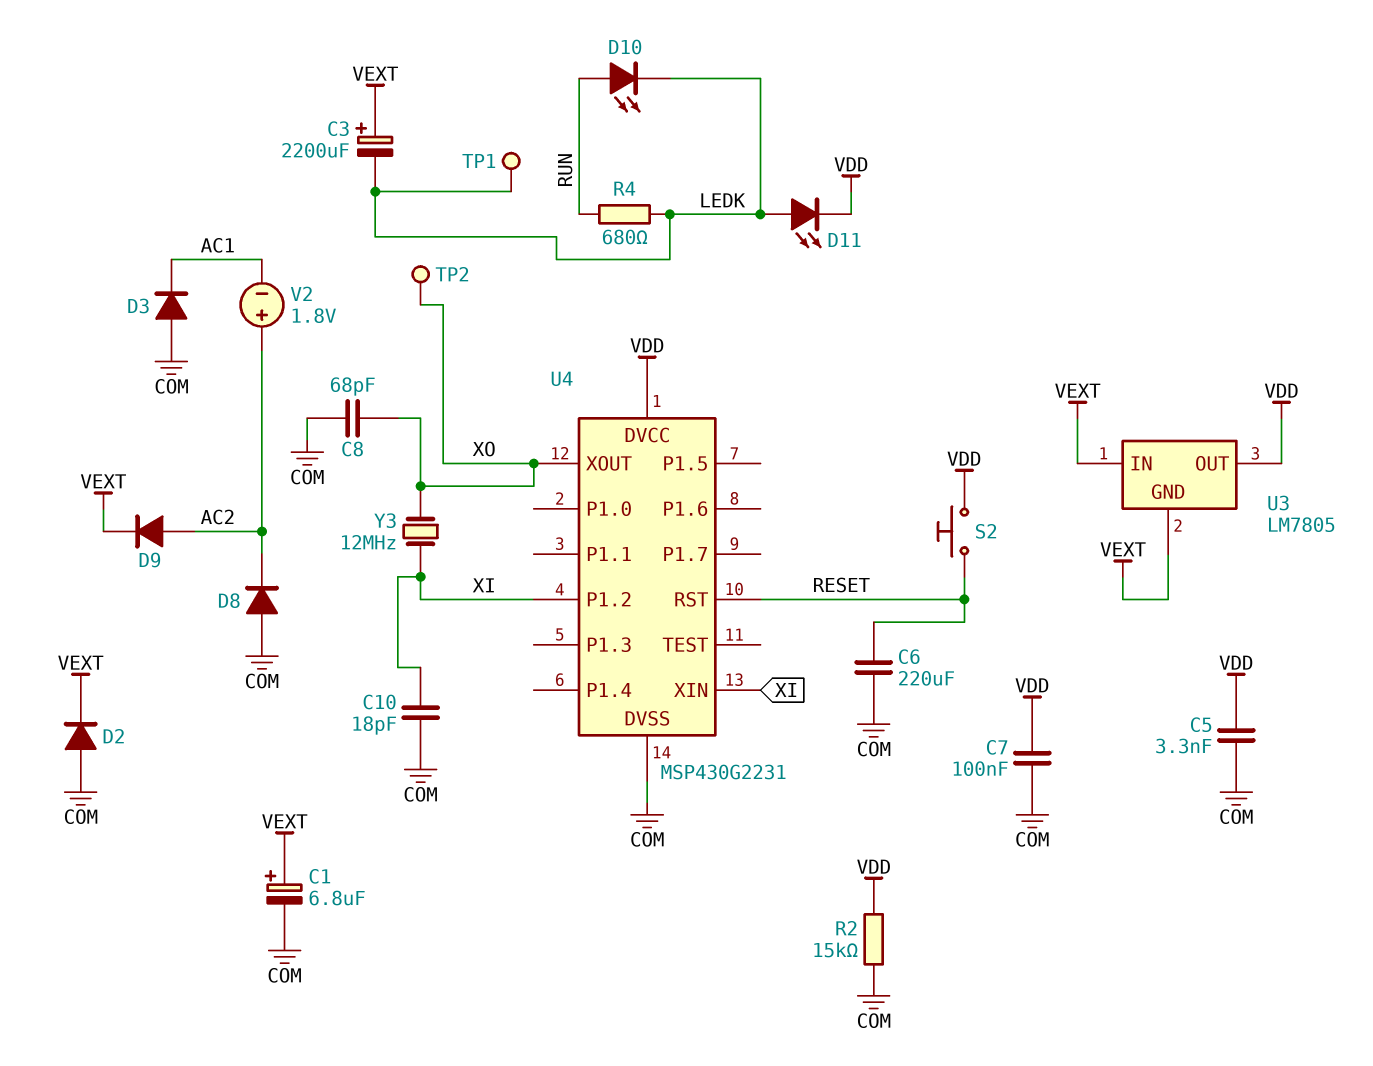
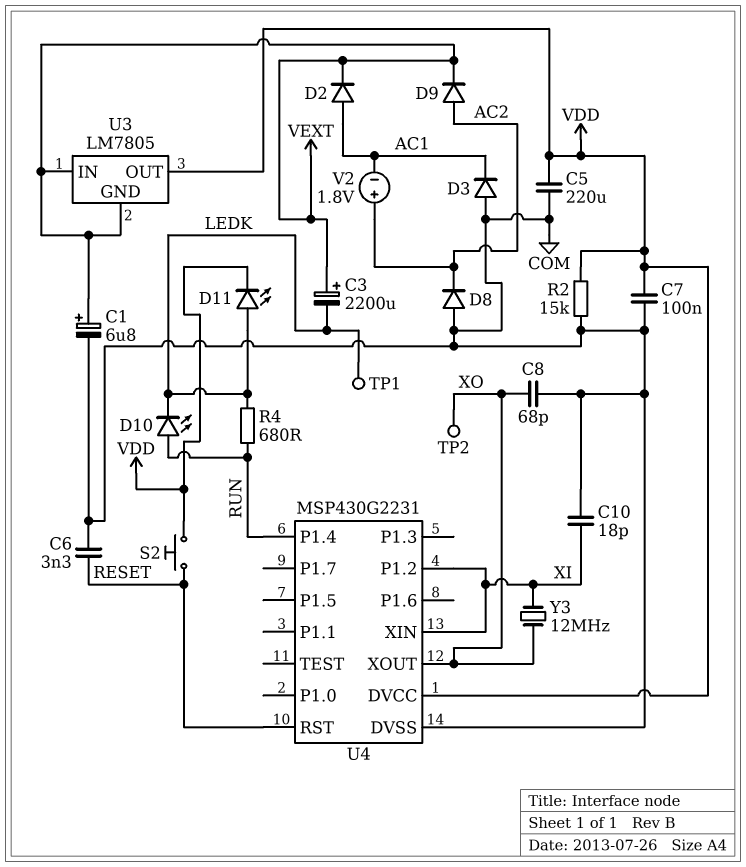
C5: 3.3nF (COM, VDD) -> 220uF (COM, VDD)
C6: 220uF (COM, RESET) -> 3.3nF (COM, RESET)
D2: diode (A COM, K VEXT) -> diode (A AC1, K VEXT)
U4 pin P1.4: none -> RUN

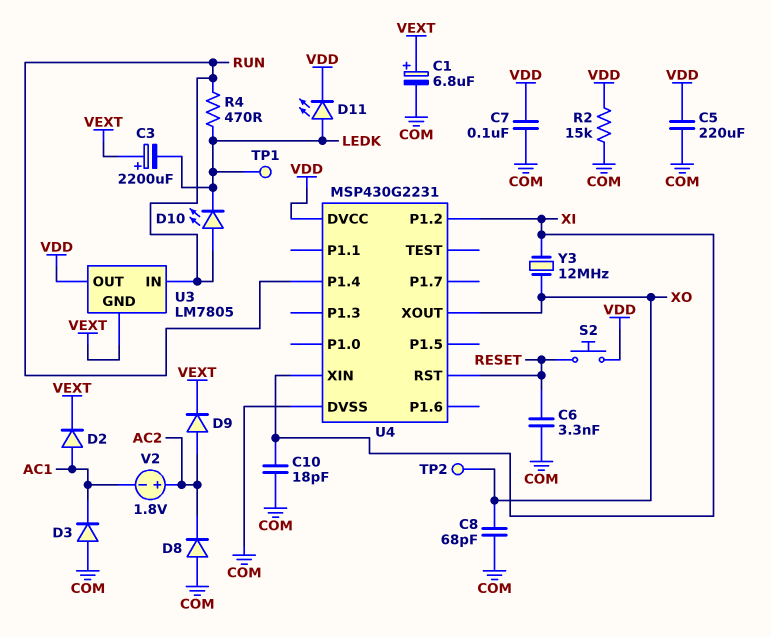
R4: 680 (LEDK, RUN) -> 470 (LEDK, RUN)
U3 pin IN: VEXT -> RUN

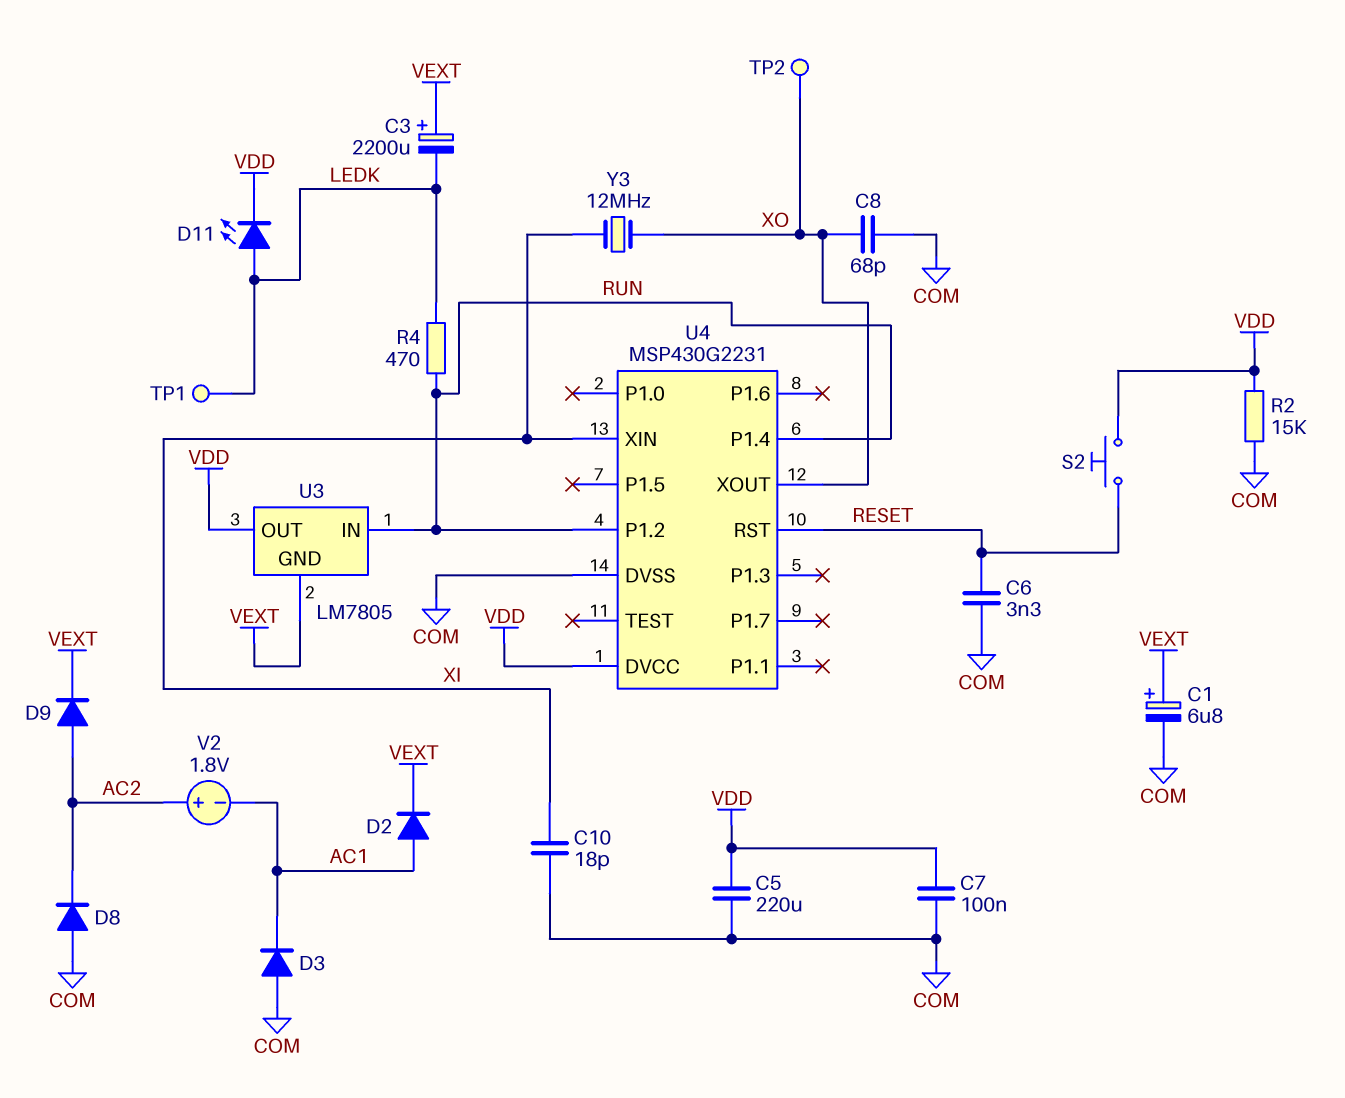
D10: LED (A RUN, K LEDK) -> none
U4 pin P1.2: XI -> RUN

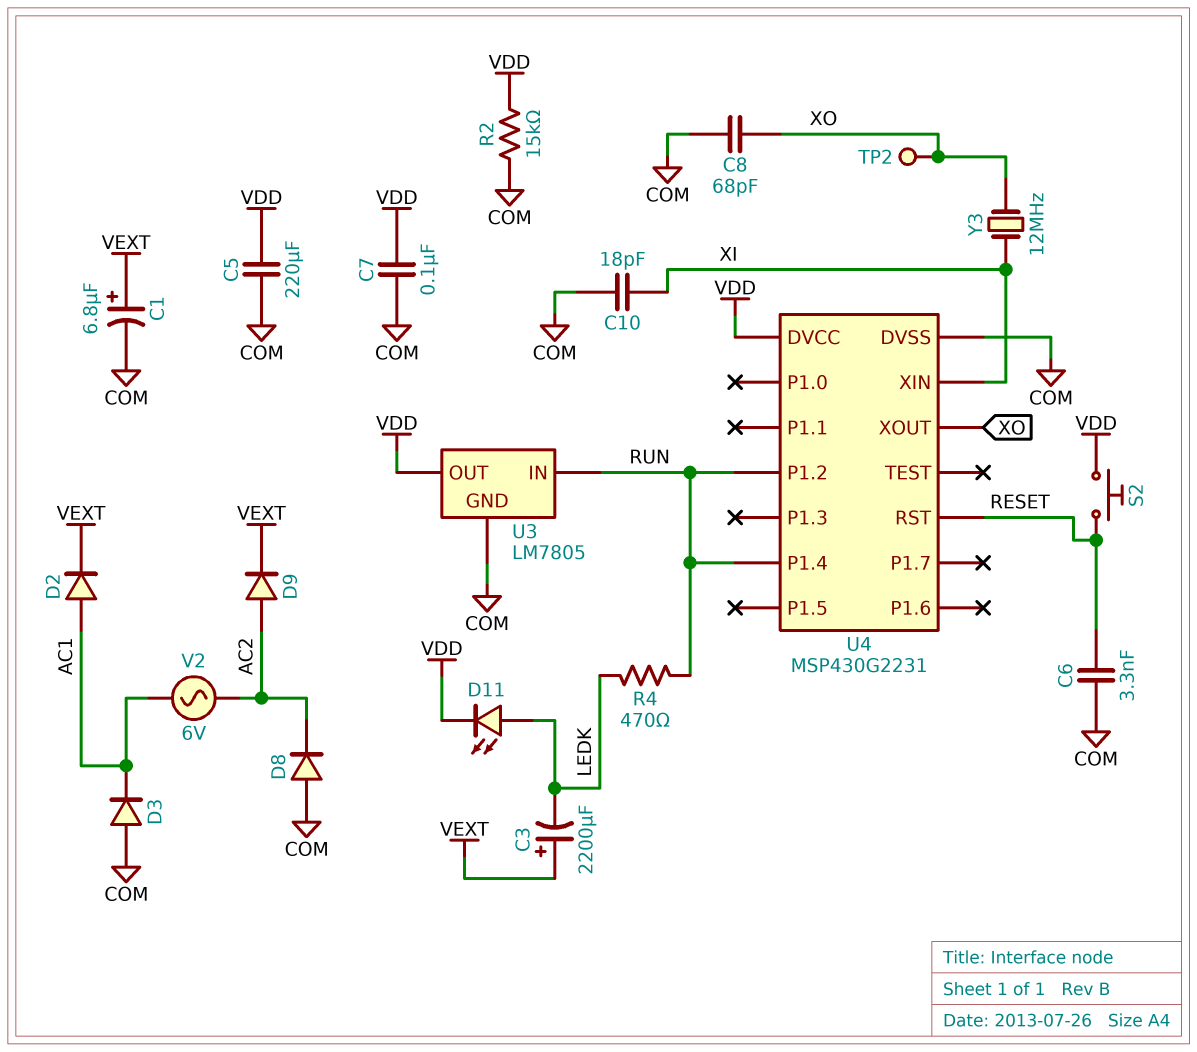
TP1: test point (LEDK) -> none
U3 pin GND: VEXT -> COM
V2: 1.8V (plus AC2, minus AC1) -> AC 6V (AC1, AC2)

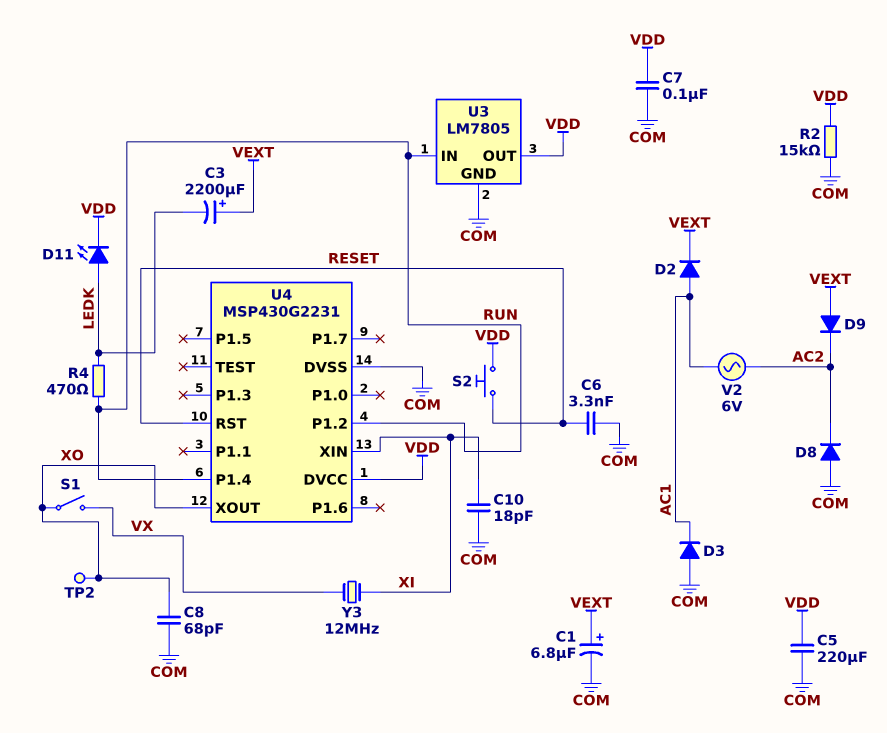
D9: diode (A AC2, K VEXT) -> diode (A VEXT, K AC2)
S1: none -> switch (VX, XO)
Y3: 12MHz (XI, XO) -> 12MHz (VX, XI)

